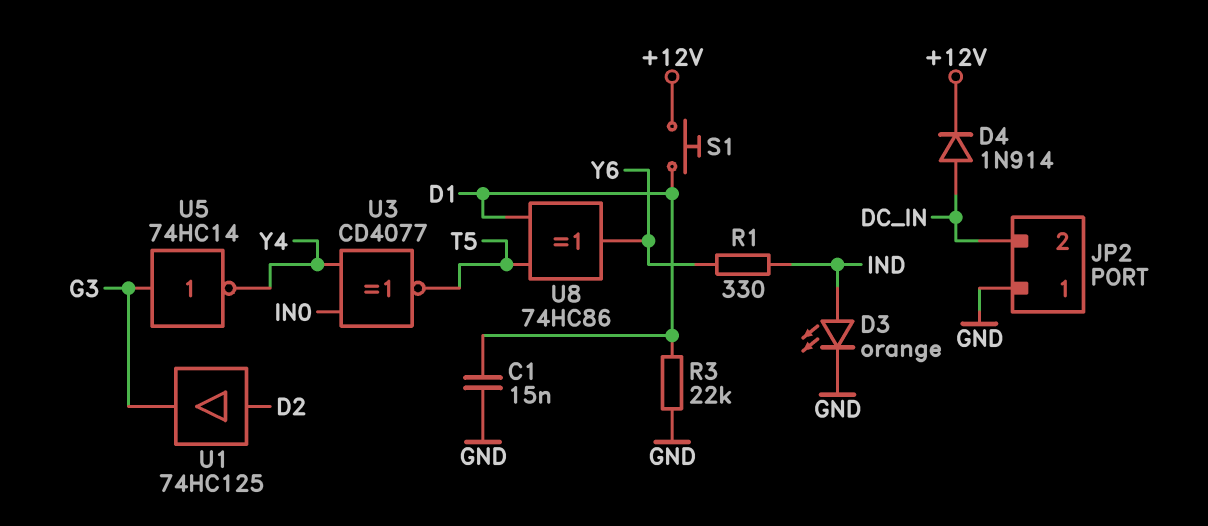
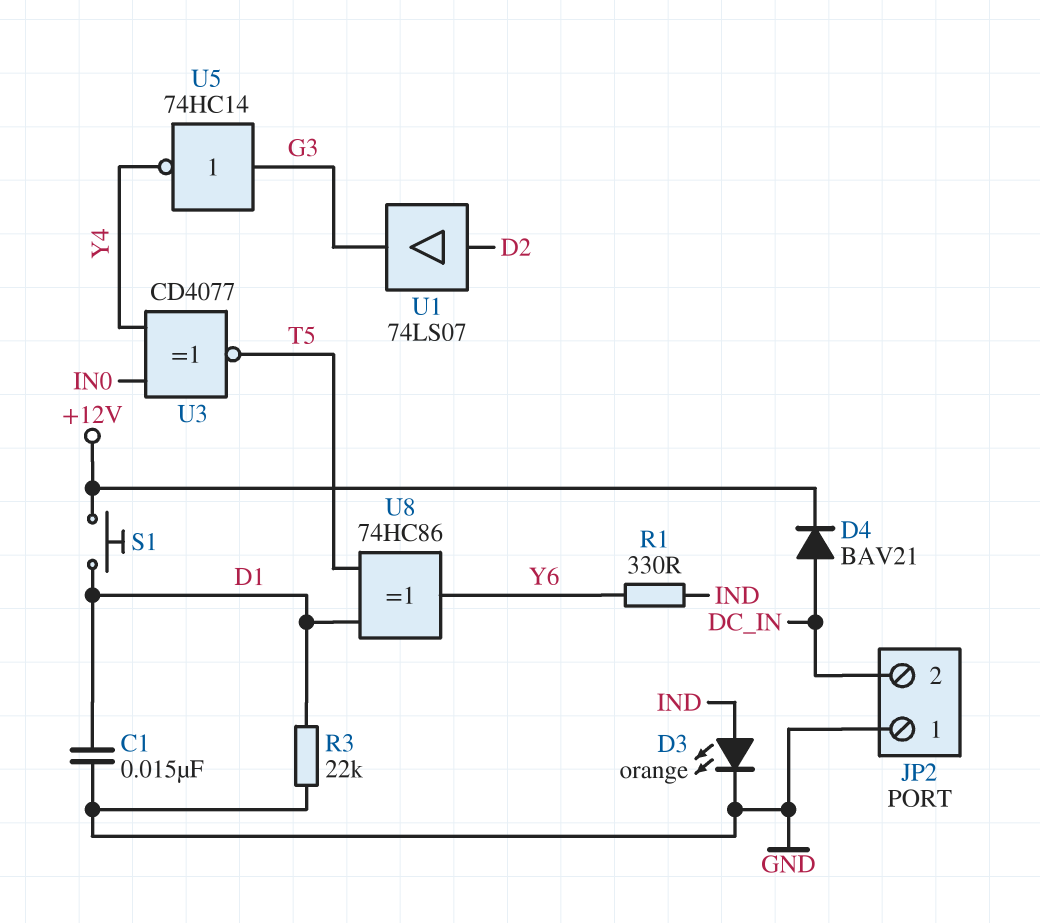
D4: diode 1N914 (A DC_IN, K +12V) -> diode BAV21 (A DC_IN, K +12V)
U1: buffer 74HC125 (in D2, out G3) -> buffer 74LS07 (in D2, out G3)

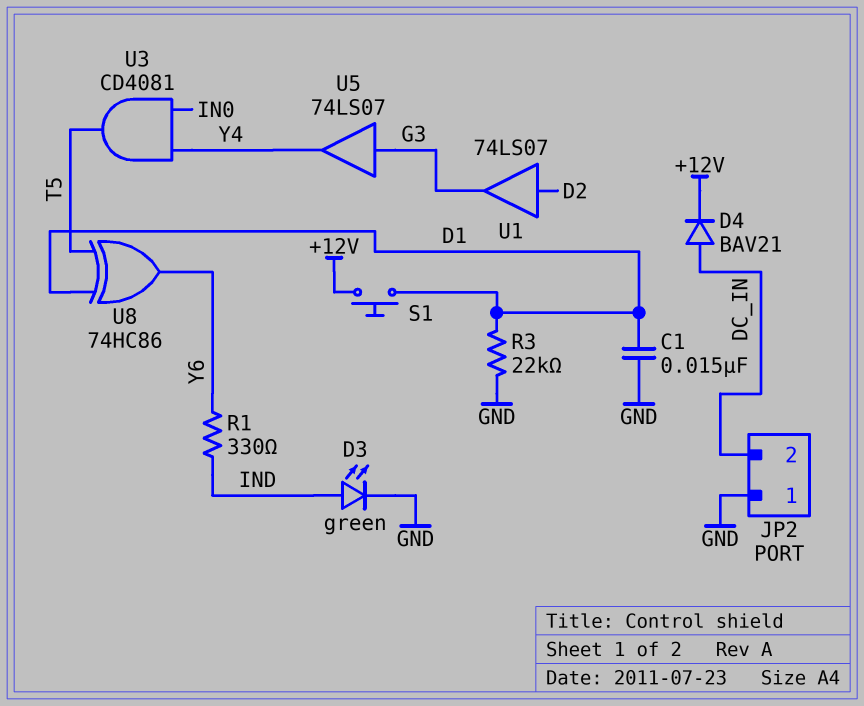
D3: LED orange (A IND, K GND) -> LED green (A IND, K GND)
U3: XNOR CD4077 (in IN0, in Y4, out T5) -> AND CD4081 (in IN0, in Y4, out T5)
U5: NOT 74HC14 (in G3, out Y4) -> buffer 74LS07 (in G3, out Y4)

